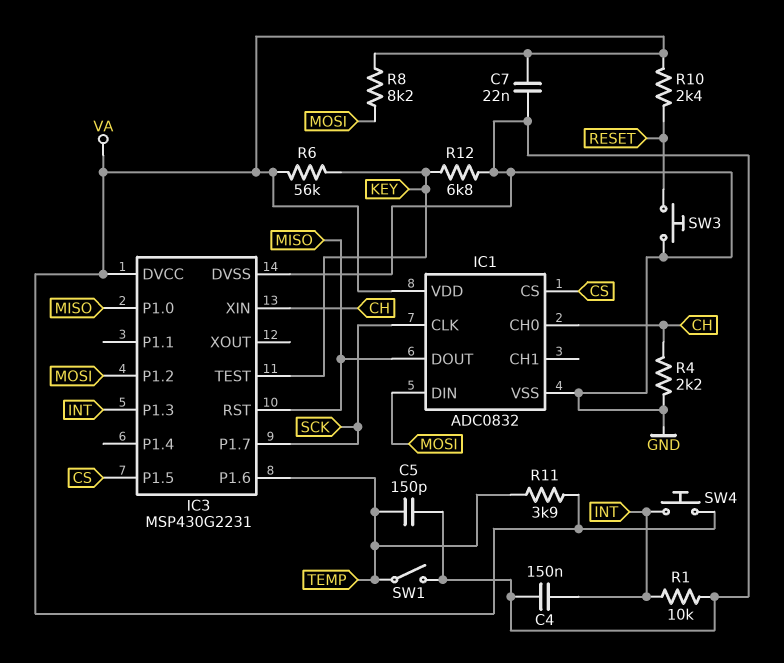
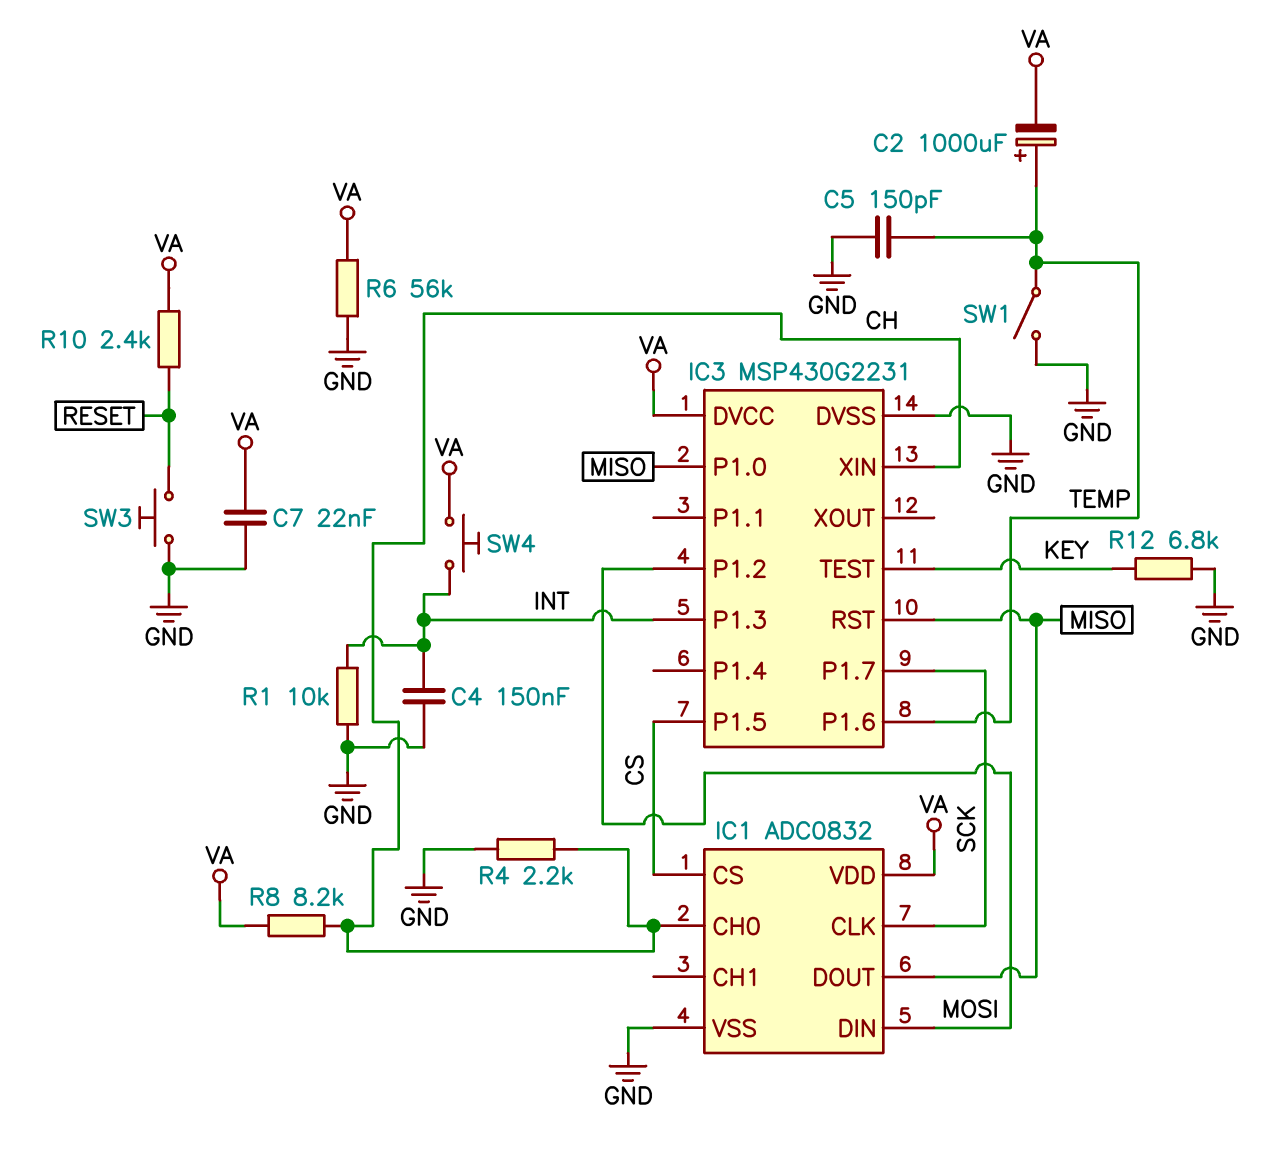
C2: none -> 1000uF (plus TEMP, minus VA)
R6: 56k (KEY, VA) -> 56k (GND, VA)
R8: 8.2k (MOSI, VA) -> 8.2k (CH, VA)
R11: 3.9k (TEMP, VA) -> none

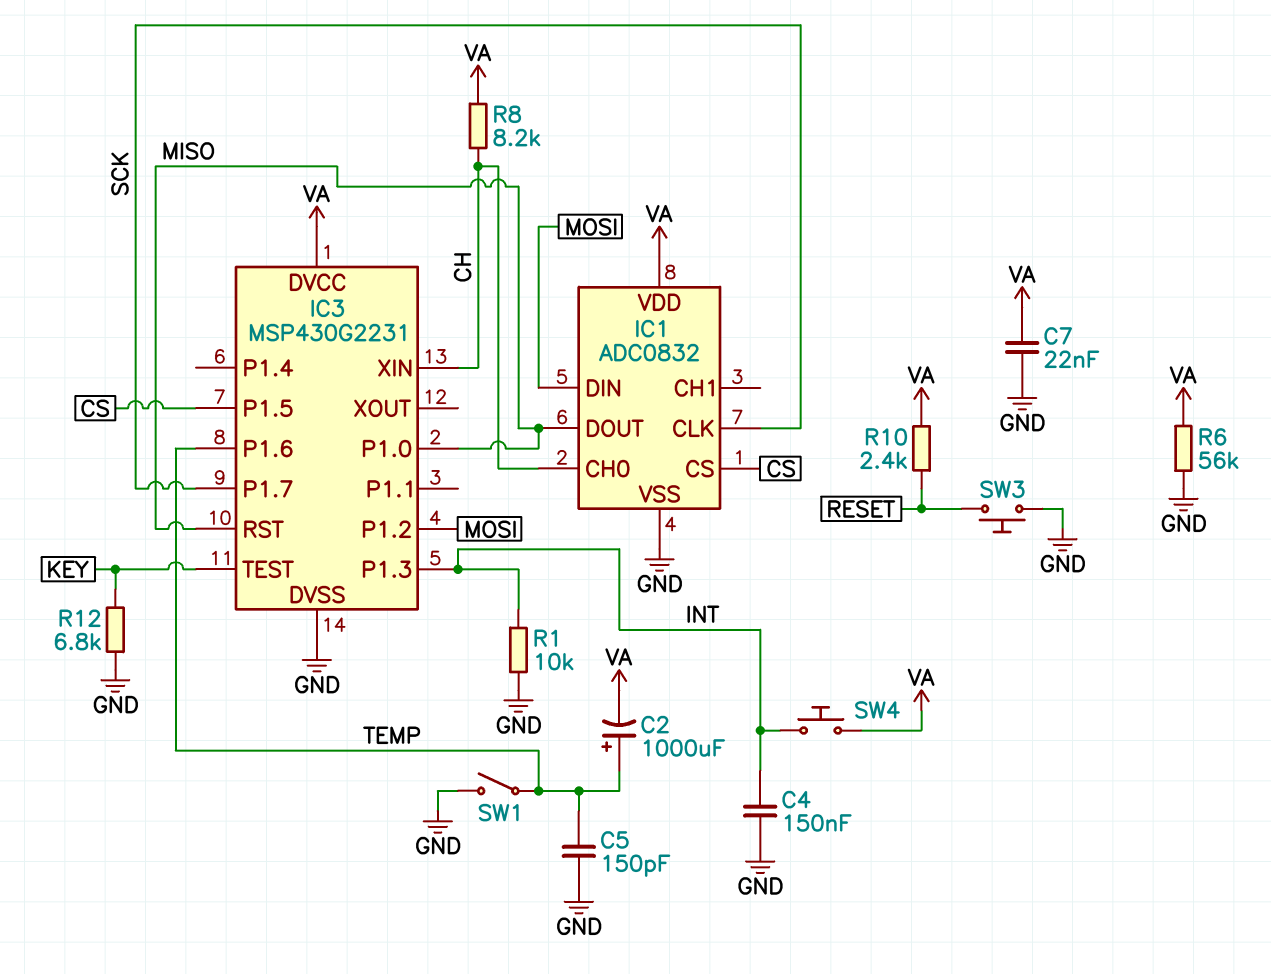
R4: 2.2k (CH, GND) -> none

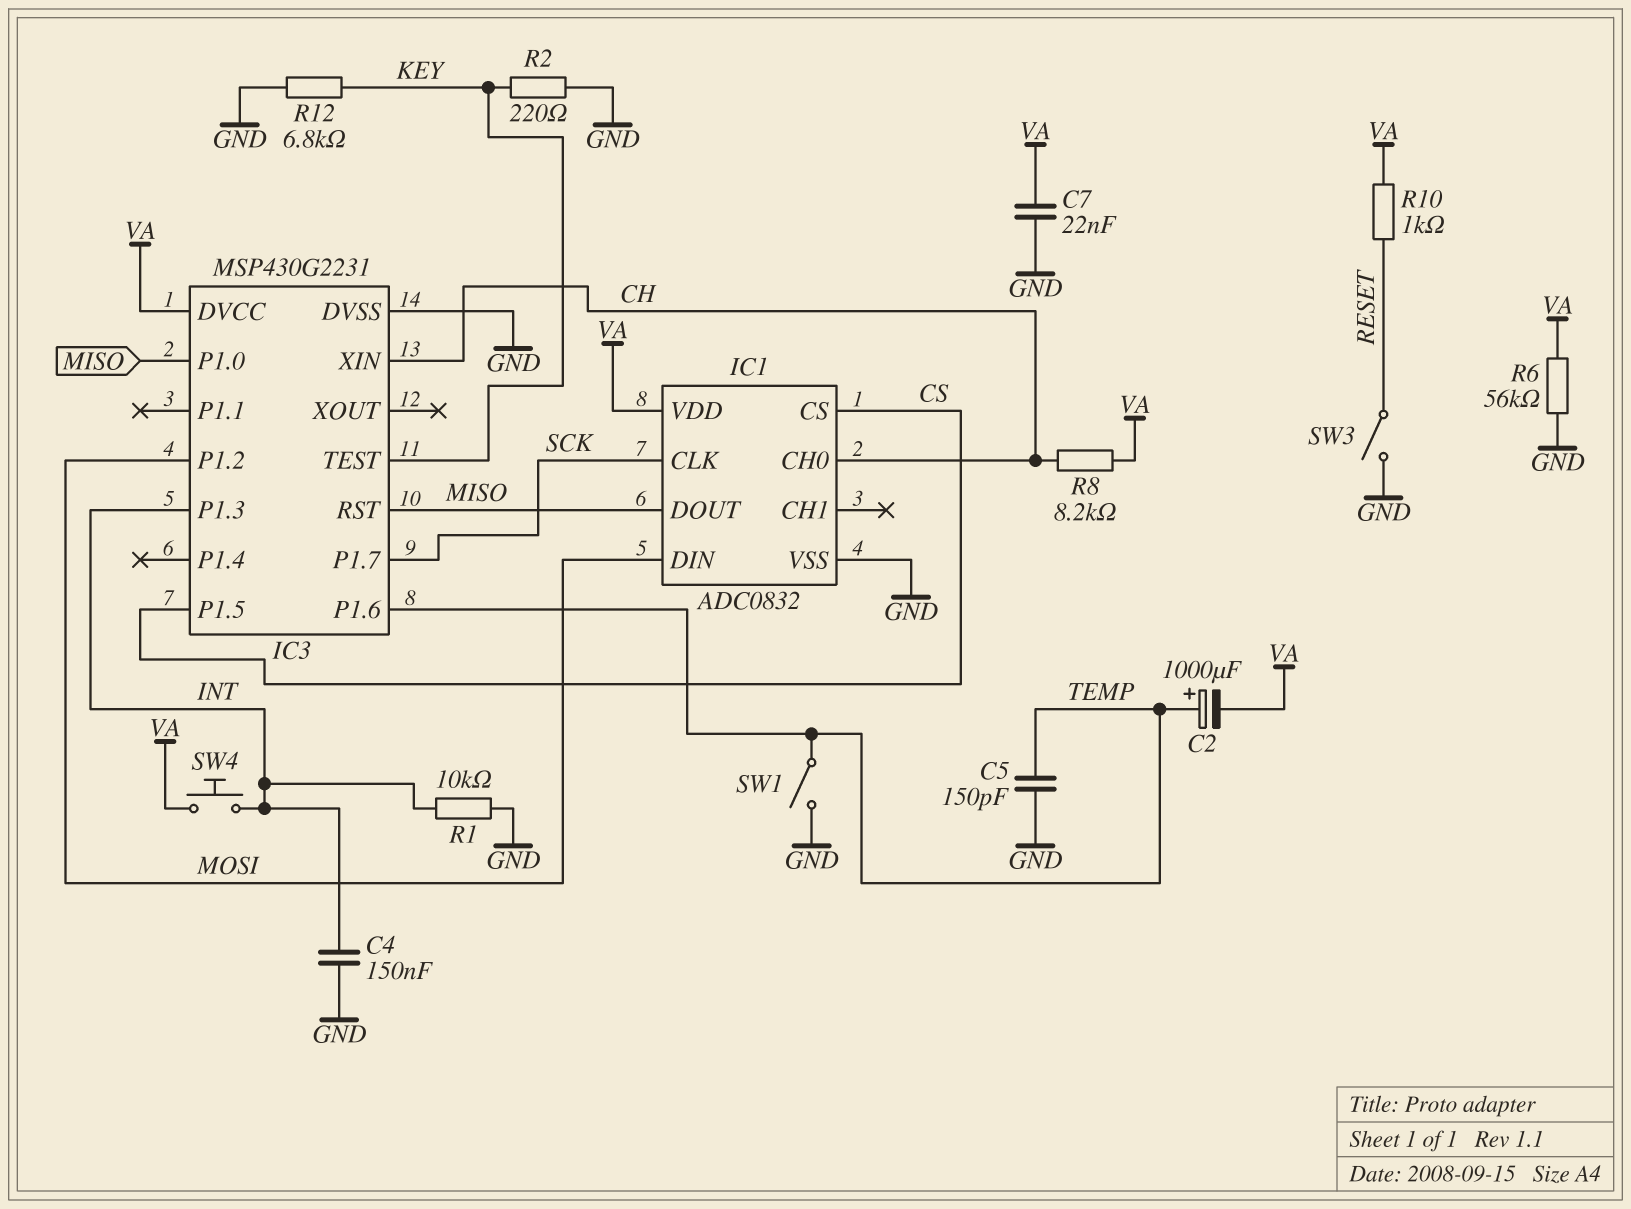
R2: none -> 220 (GND, KEY)
R10: 2.4k (RESET, VA) -> 1k (RESET, VA)
SW3: button (GND, RESET) -> switch (GND, RESET)

